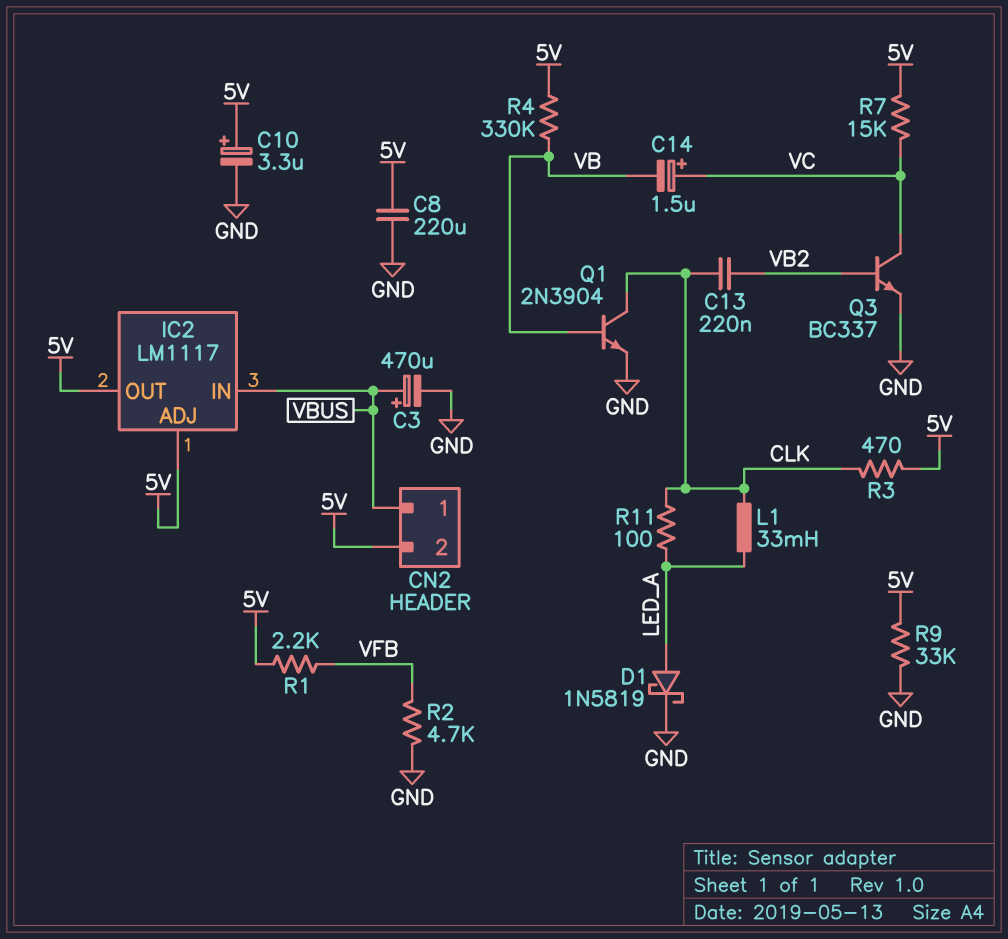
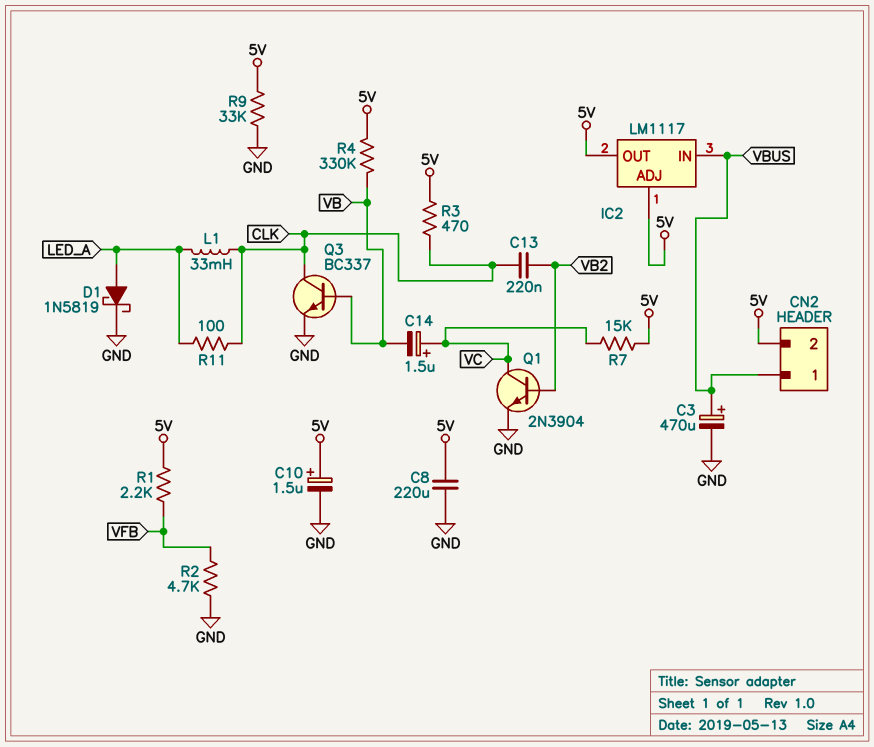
C10: 3.3uF (plus 5V, minus GND) -> 1.5uF (plus 5V, minus GND)
Q1: NPN 2N3904 (B VB, C CLK, E GND) -> NPN 2N3904 (B VB2, C VC, E GND)
Q3: NPN BC337 (B VB2, C VC, E GND) -> NPN BC337 (B VB, C CLK, E GND)

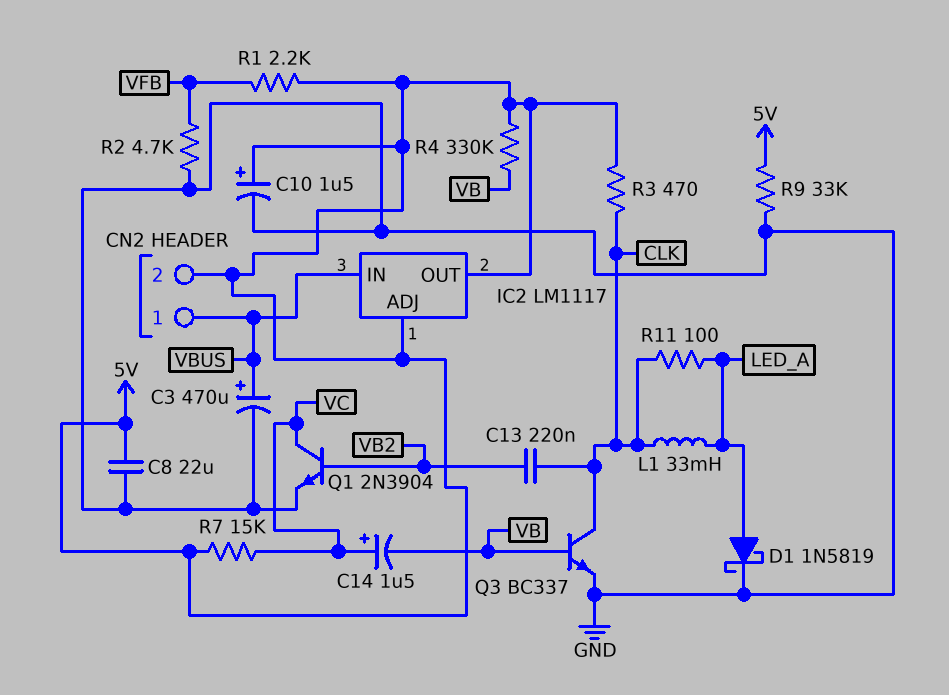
C8: 220uF (5V, GND) -> 22uF (5V, GND)

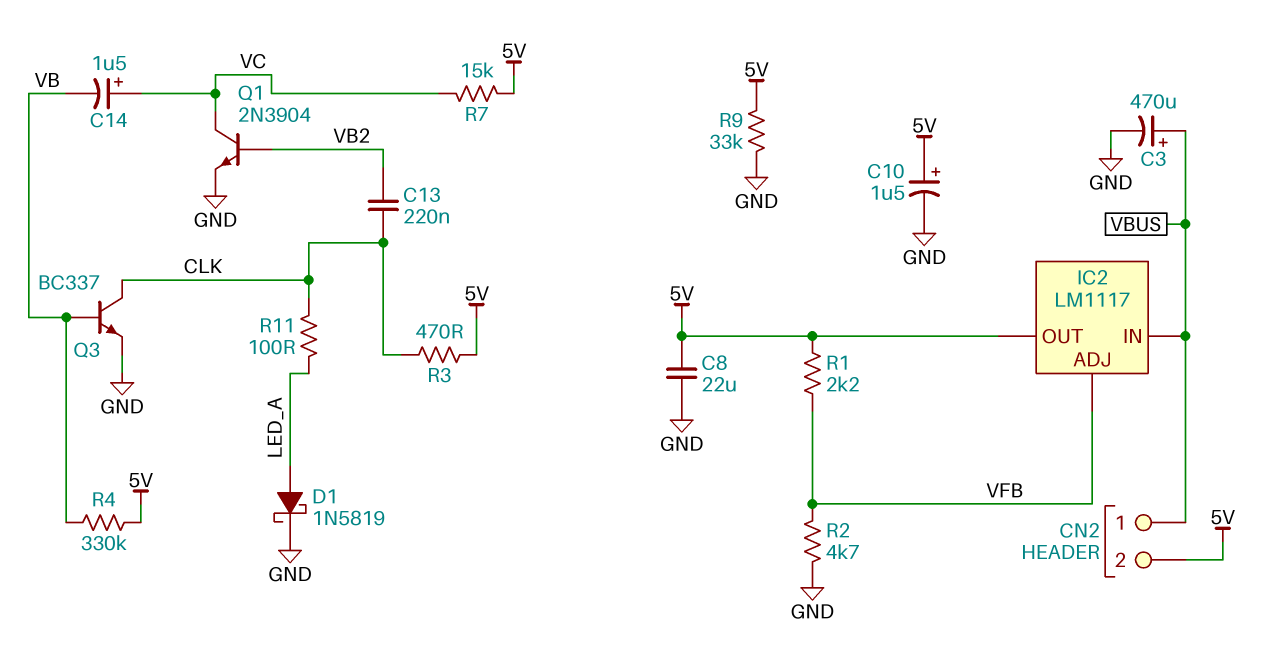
IC2 pin ADJ: 5V -> VFB
L1: 33mH (CLK, LED_A) -> none

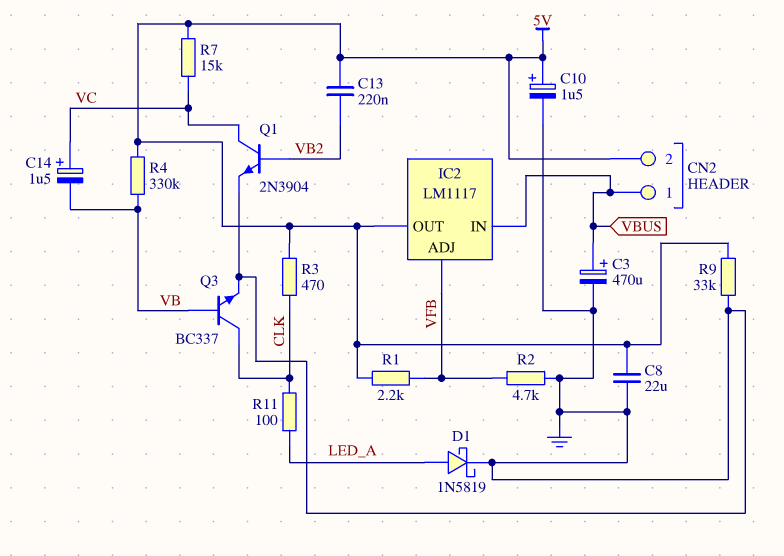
C13: 220nF (CLK, VB2) -> 220nF (5V, VB2)

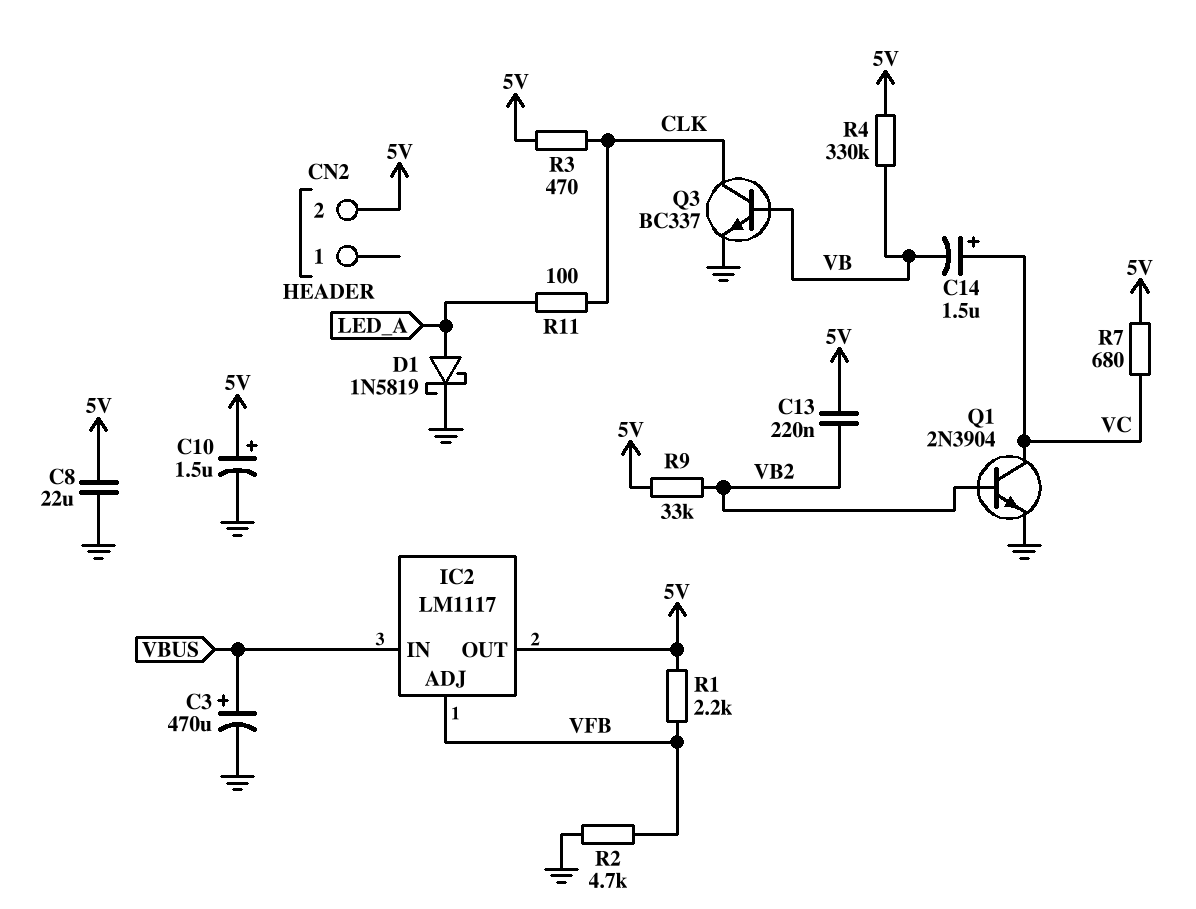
CN2 pin 1: VBUS -> none
R7: 15k (5V, VC) -> 680 (5V, VC)
R9: 33k (5V, GND) -> 33k (5V, VB2)

